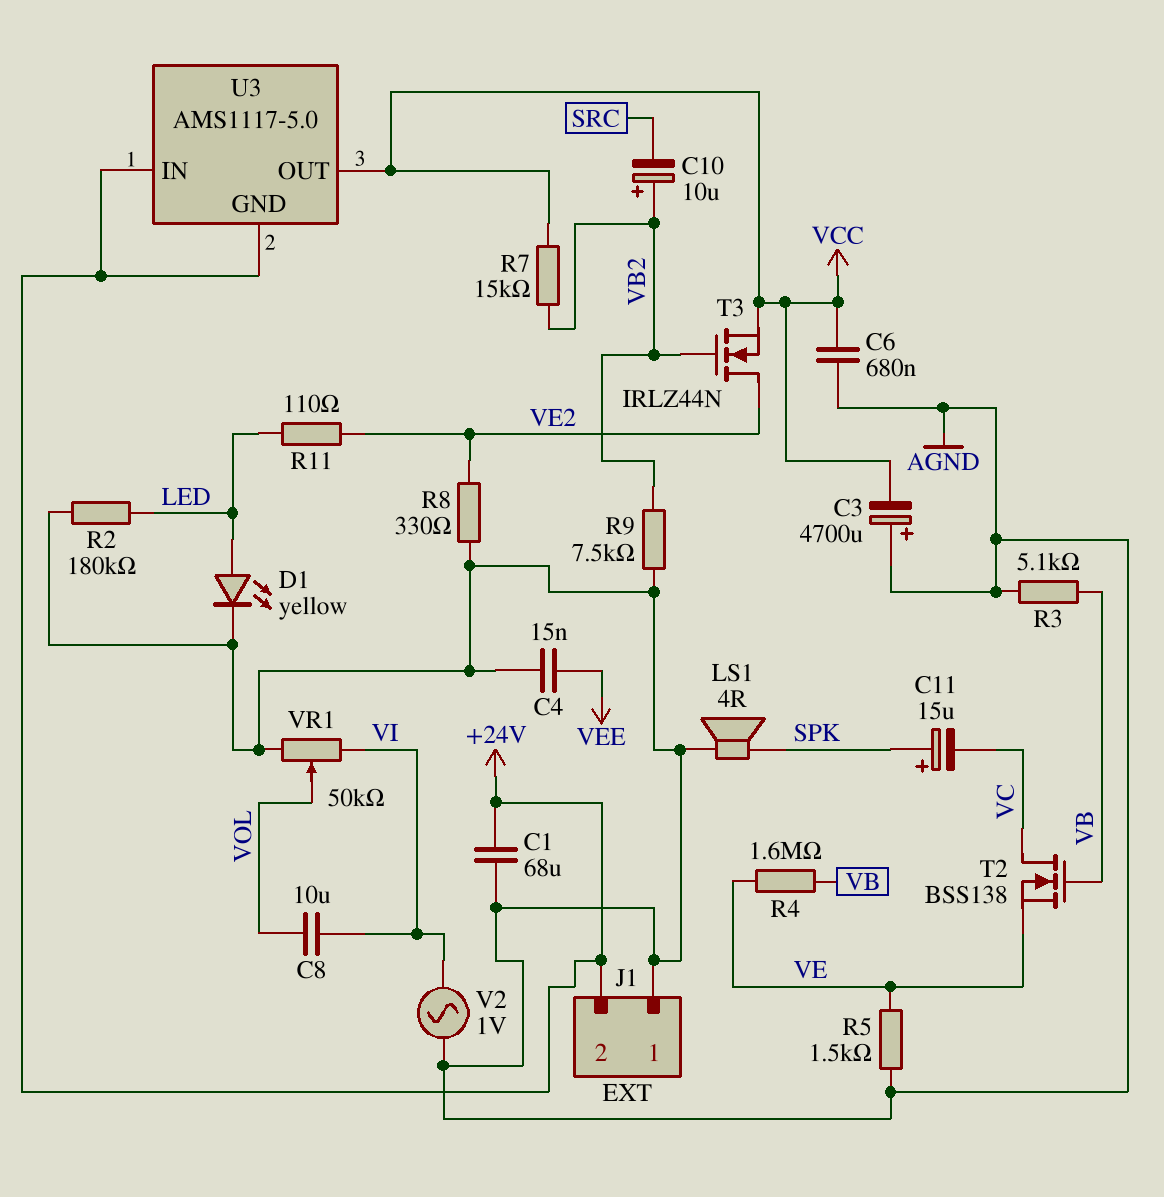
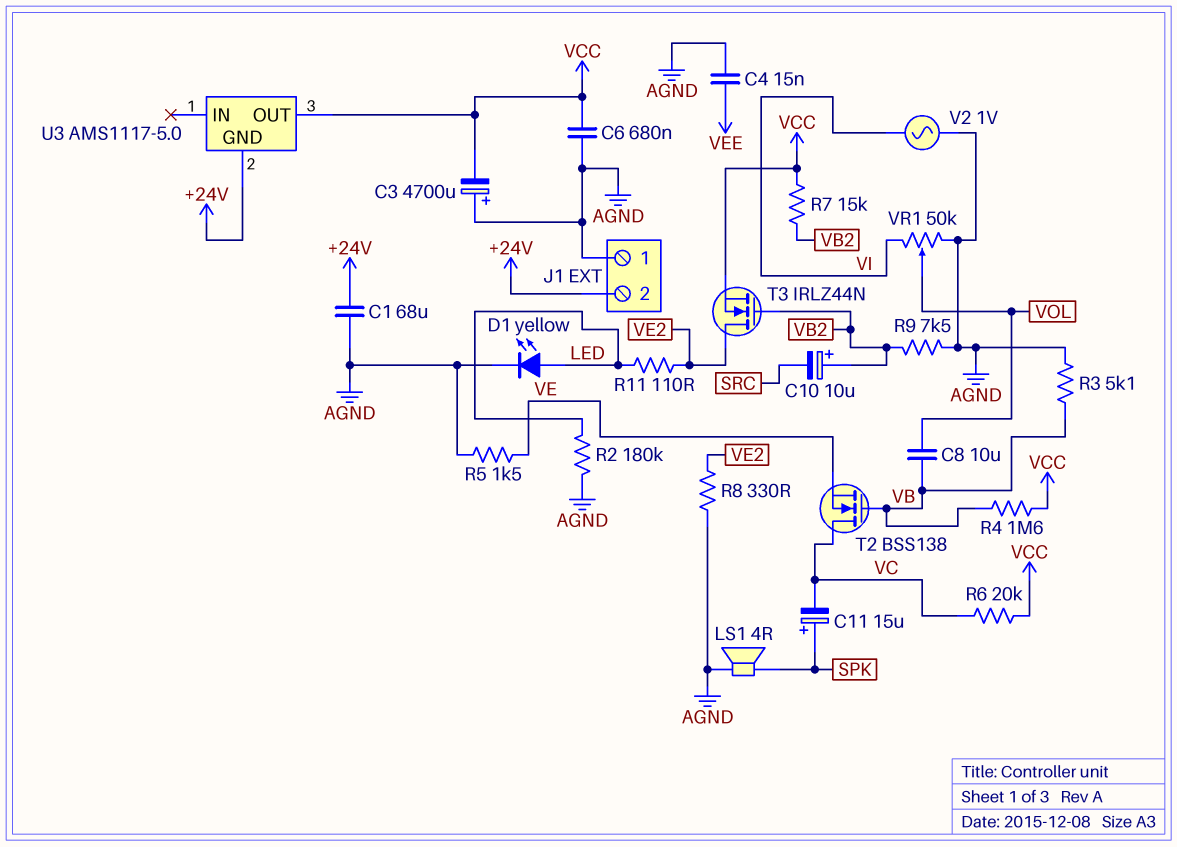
C8: 10uF (VI, VOL) -> 10uF (VB, VOL)
R4: 1.6M (VB, VE) -> 1.6M (VB, VCC)
R6: none -> 20k (VC, VCC)
U3 pin IN: +24V -> none

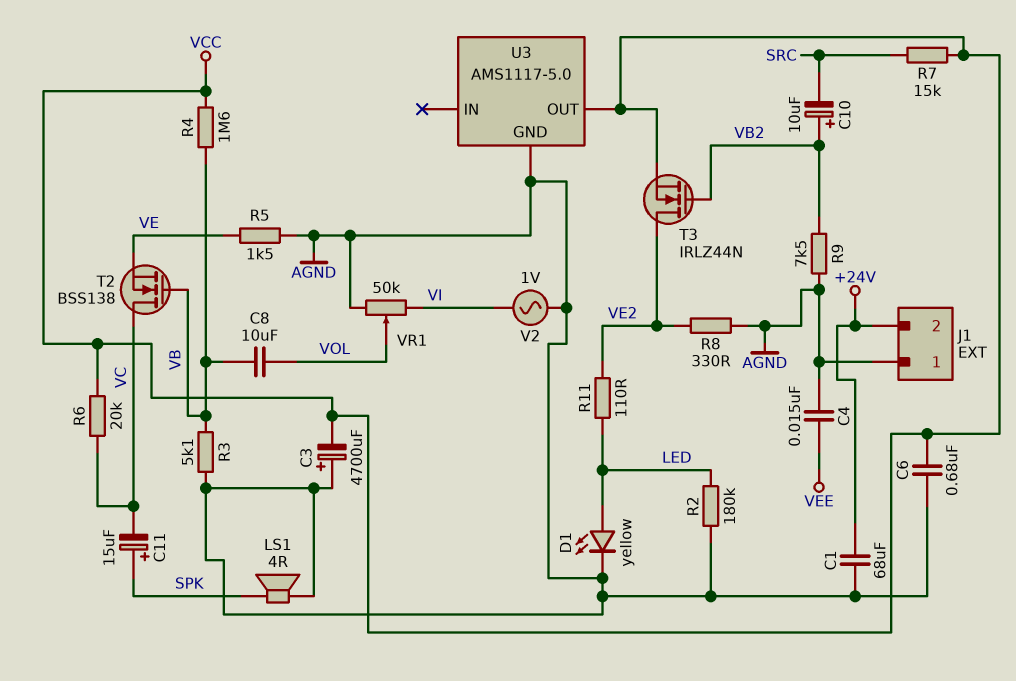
R7: 15k (VB2, VCC) -> 15k (SRC, VCC)
U3 pin GND: +24V -> AGND

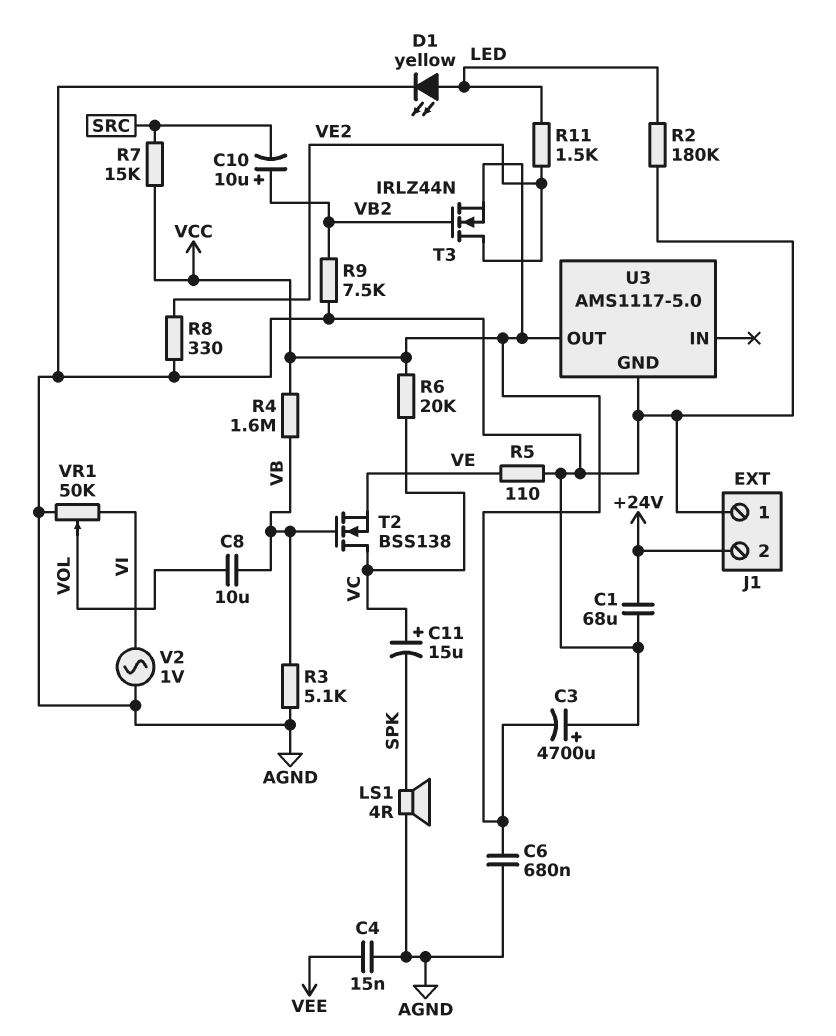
C11: 15uF (plus SPK, minus VC) -> 15uF (plus VC, minus SPK)
R5: 1.5k (AGND, VE) -> 110 (AGND, VE)
R11: 110 (LED, VE2) -> 1.5k (LED, VE2)

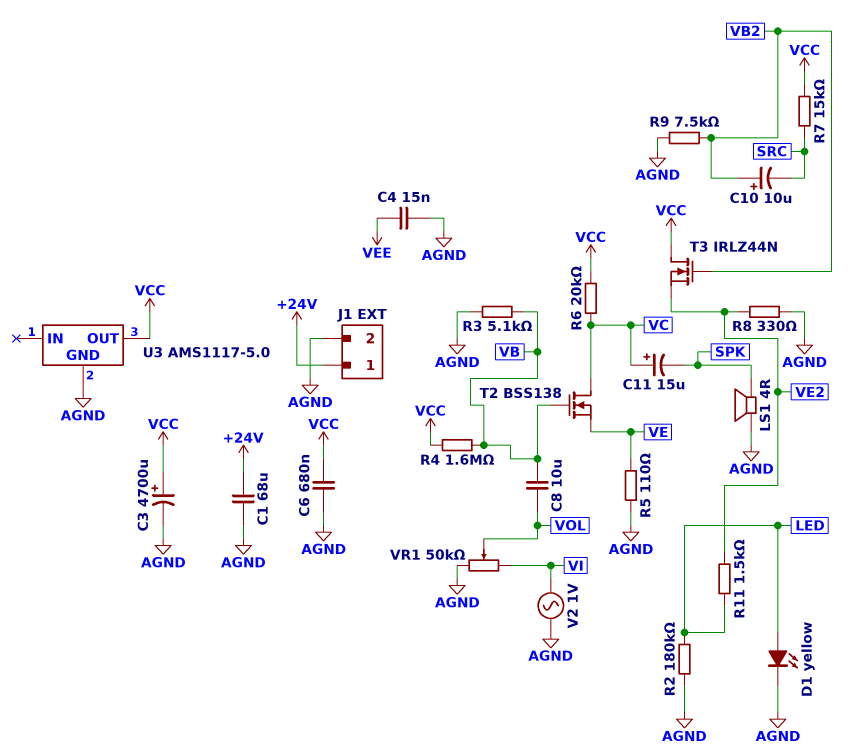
C3: 4700uF (plus AGND, minus VCC) -> 4700uF (plus VCC, minus AGND)
J1 pin 1: AGND -> +24V
J1 pin 2: +24V -> AGND
T3: NMOS IRLZ44N (G VB2, D VE2, S VCC) -> NMOS IRLZ44N (G VB2, D VCC, S VE2)

